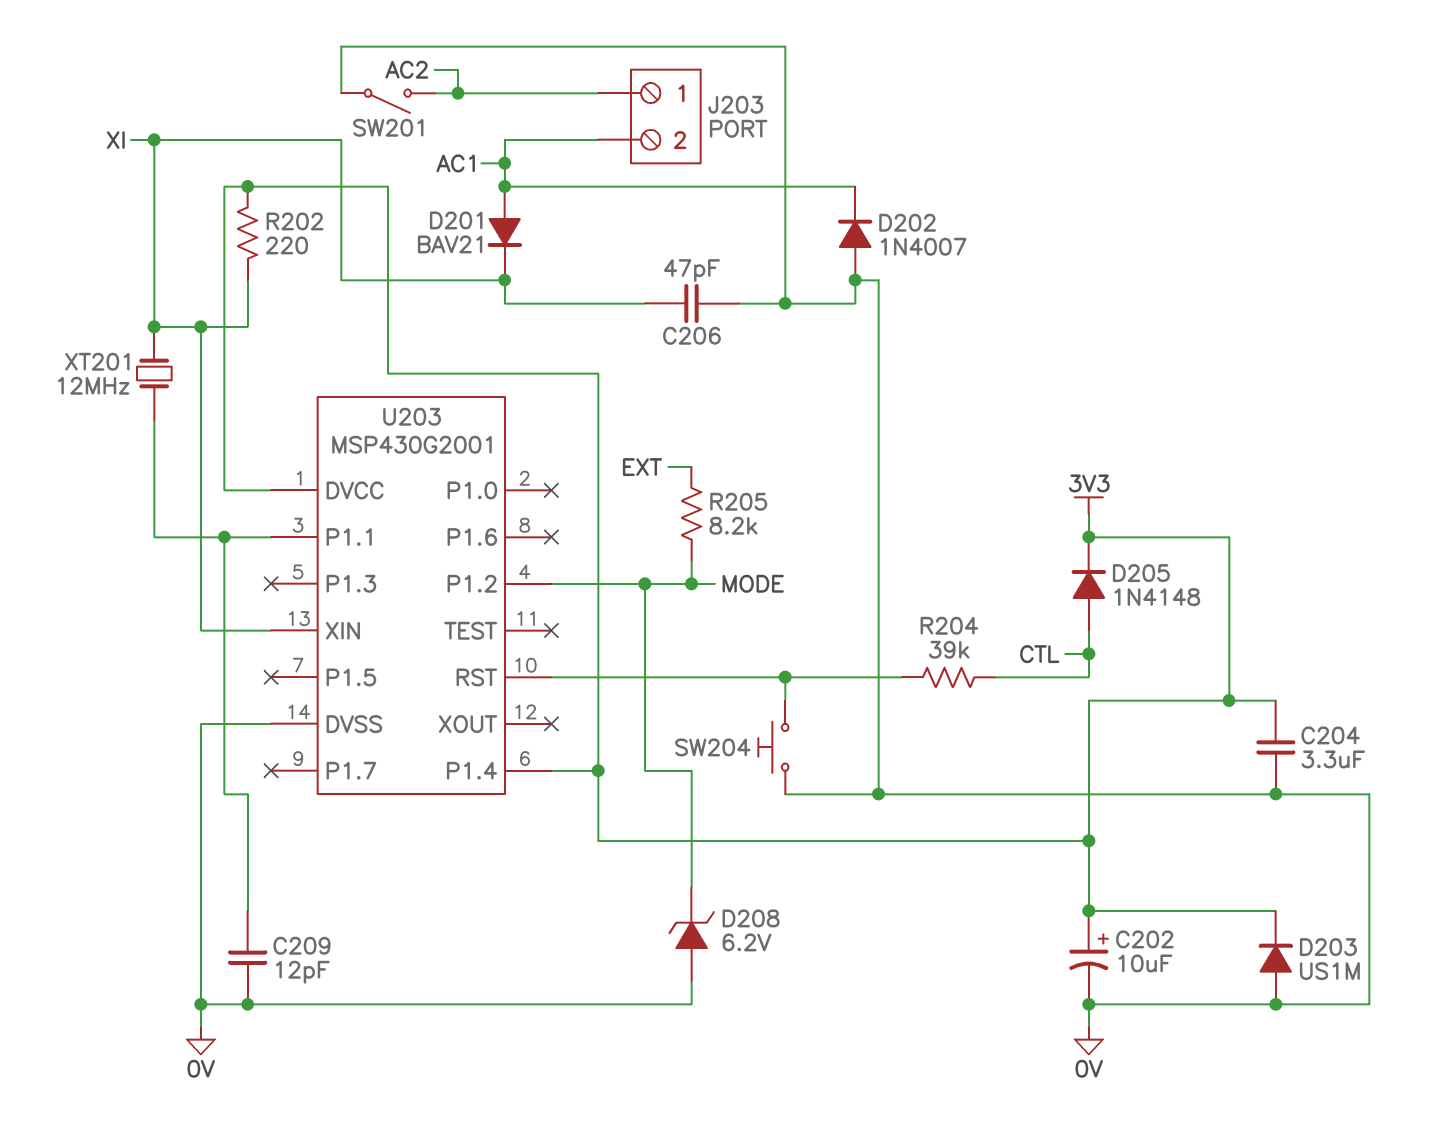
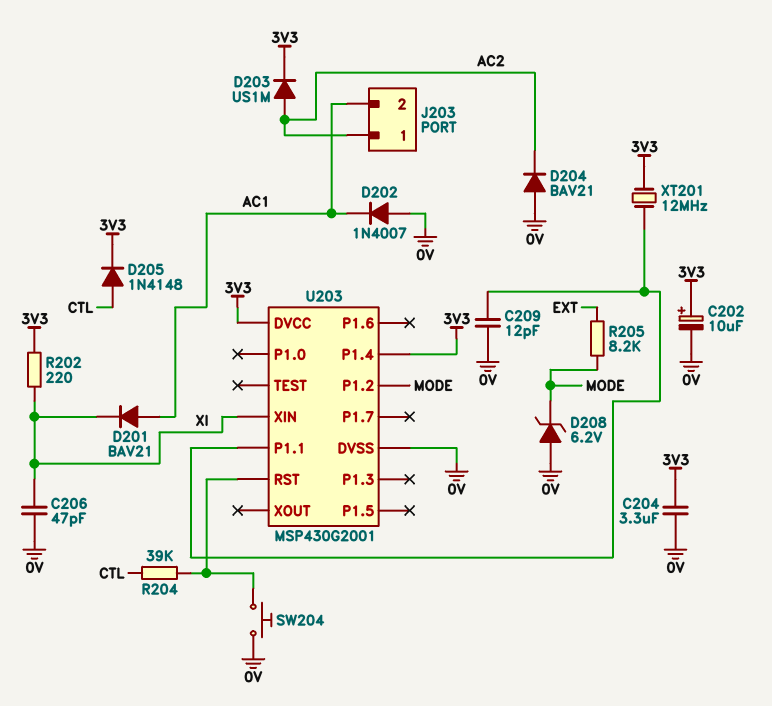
D203: diode US1M (A 0V, K 3V3) -> diode US1M (A AC2, K 3V3)
D204: none -> diode BAV21 (A 0V, K AC2)
SW201: switch (0V, AC2) -> none
XT201: 12MHz (U203/P1.1, XI) -> 12MHz (3V3, U203/P1.1)

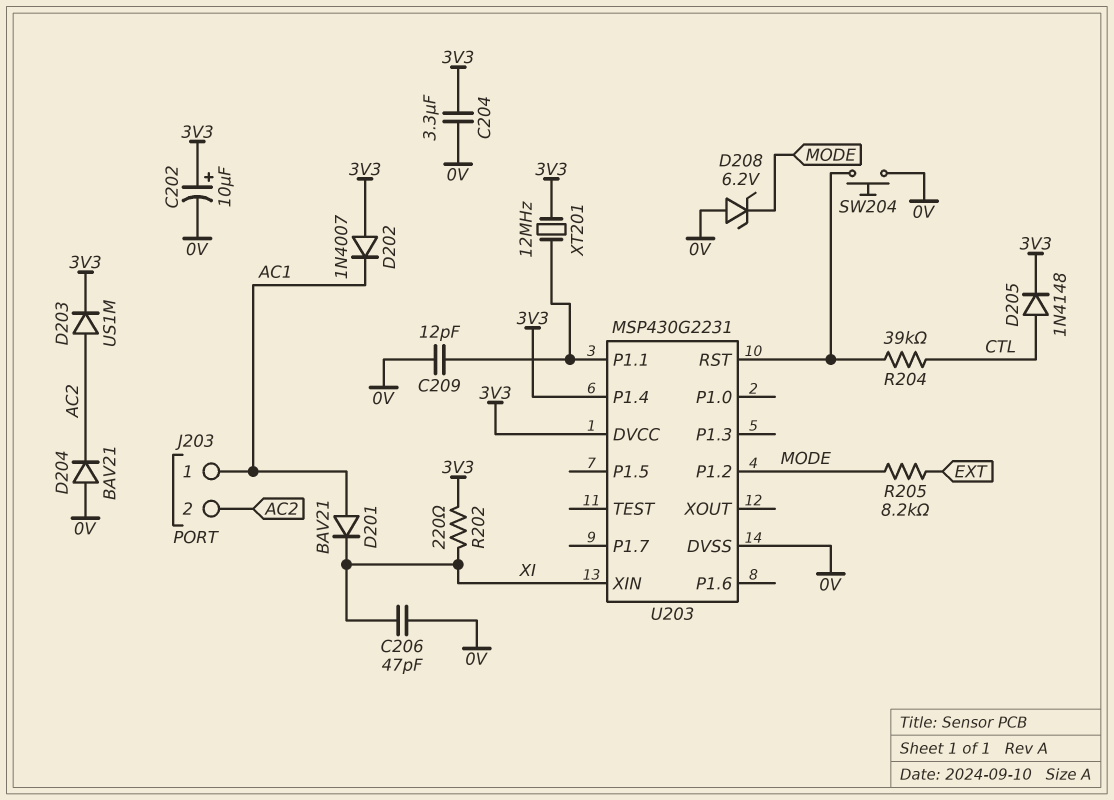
D202: diode 1N4007 (A 0V, K AC1) -> diode 1N4007 (A 3V3, K AC1)
J203 pin 1: AC2 -> AC1
J203 pin 2: AC1 -> AC2
U203: MSP430G2001 -> MSP430G2231

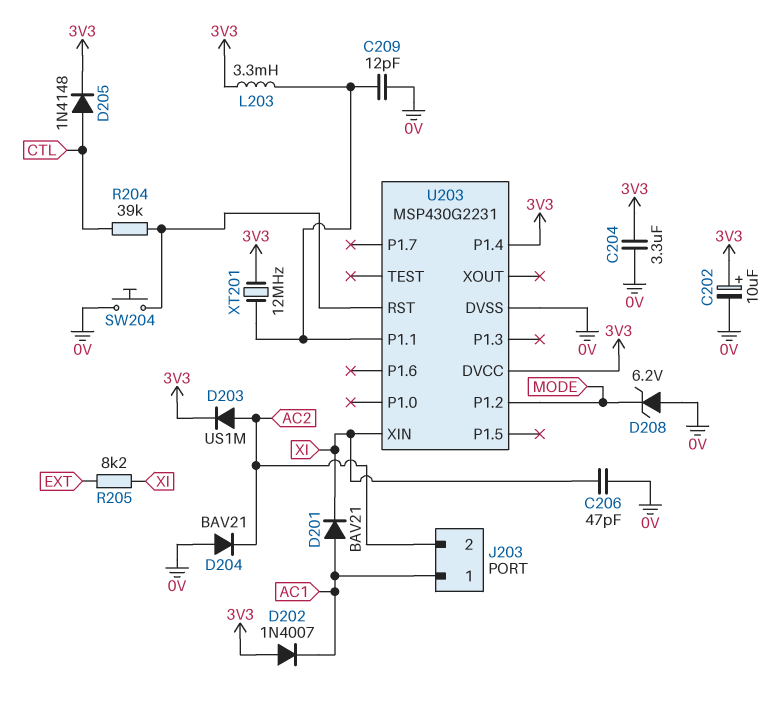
L203: none -> 3.3mH (3V3, U203/P1.1)
R202: 220 (3V3, XI) -> none
R205: 8.2k (EXT, MODE) -> 8.2k (EXT, XI)

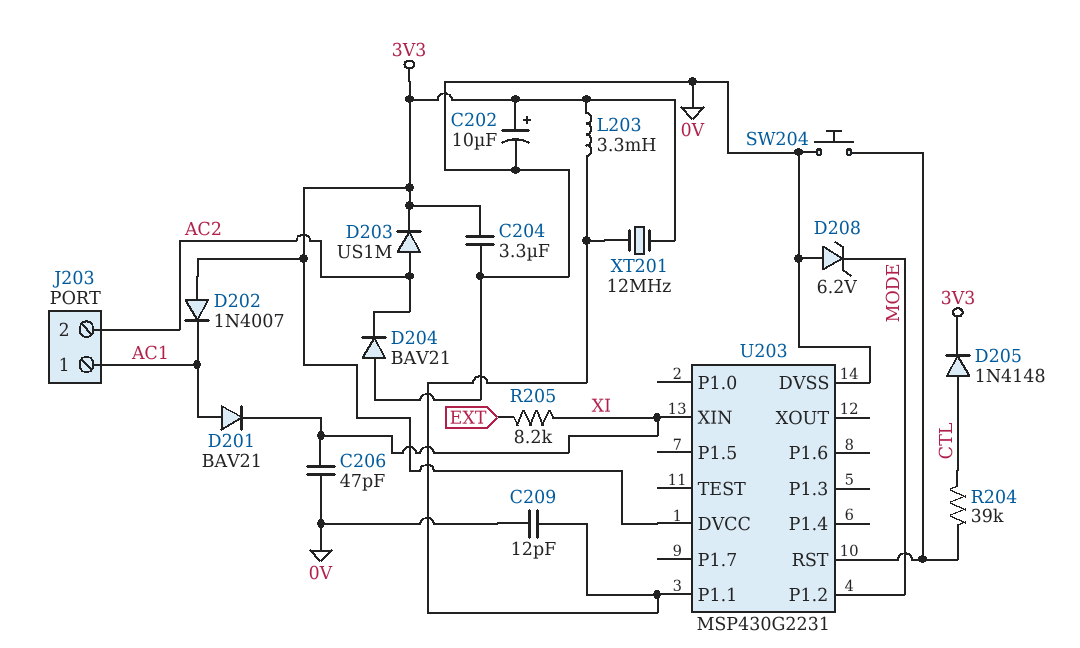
U203 pin P1.4: 3V3 -> none

